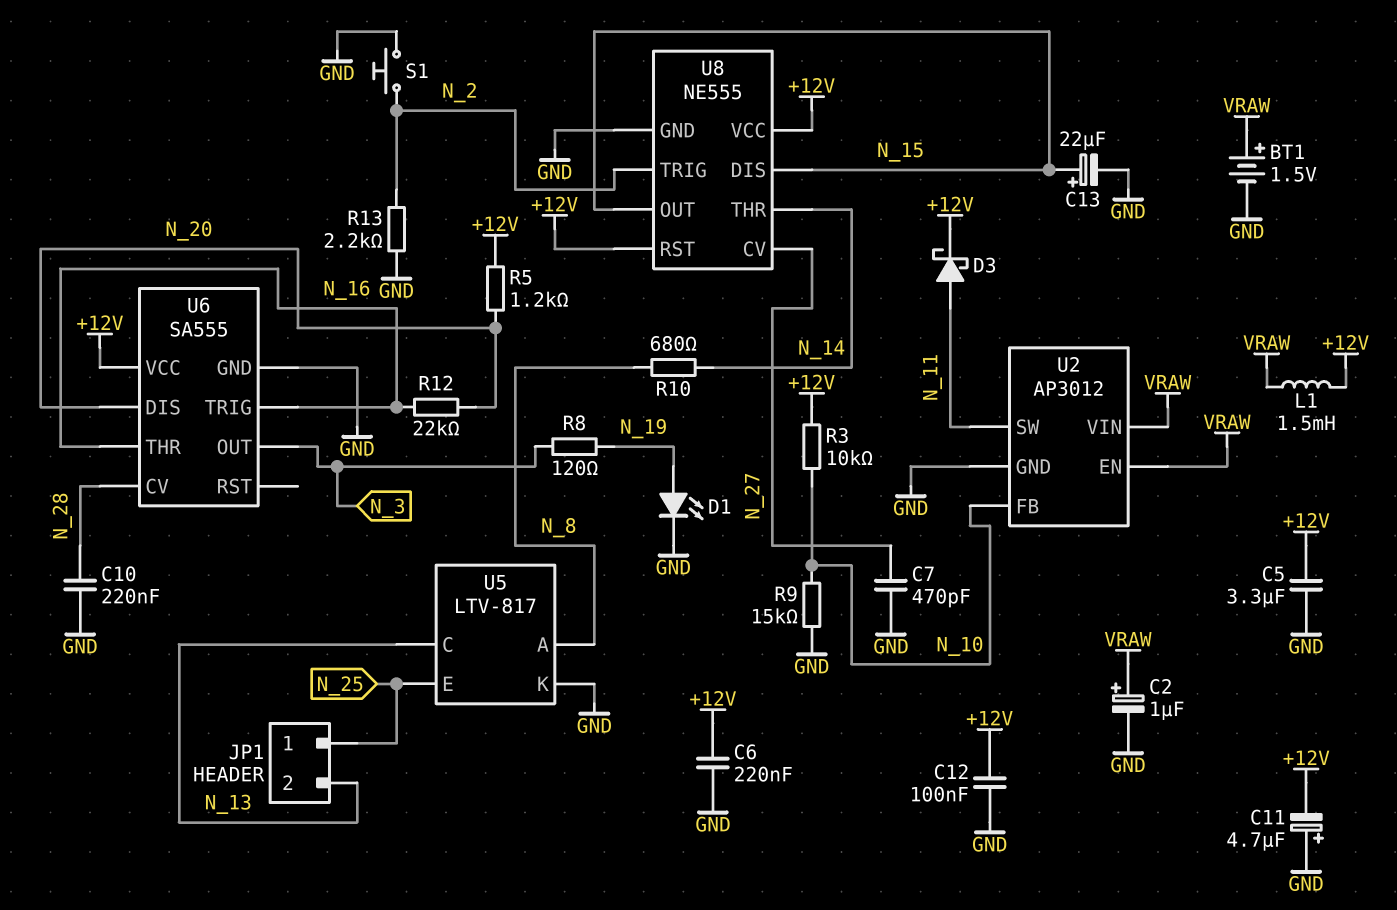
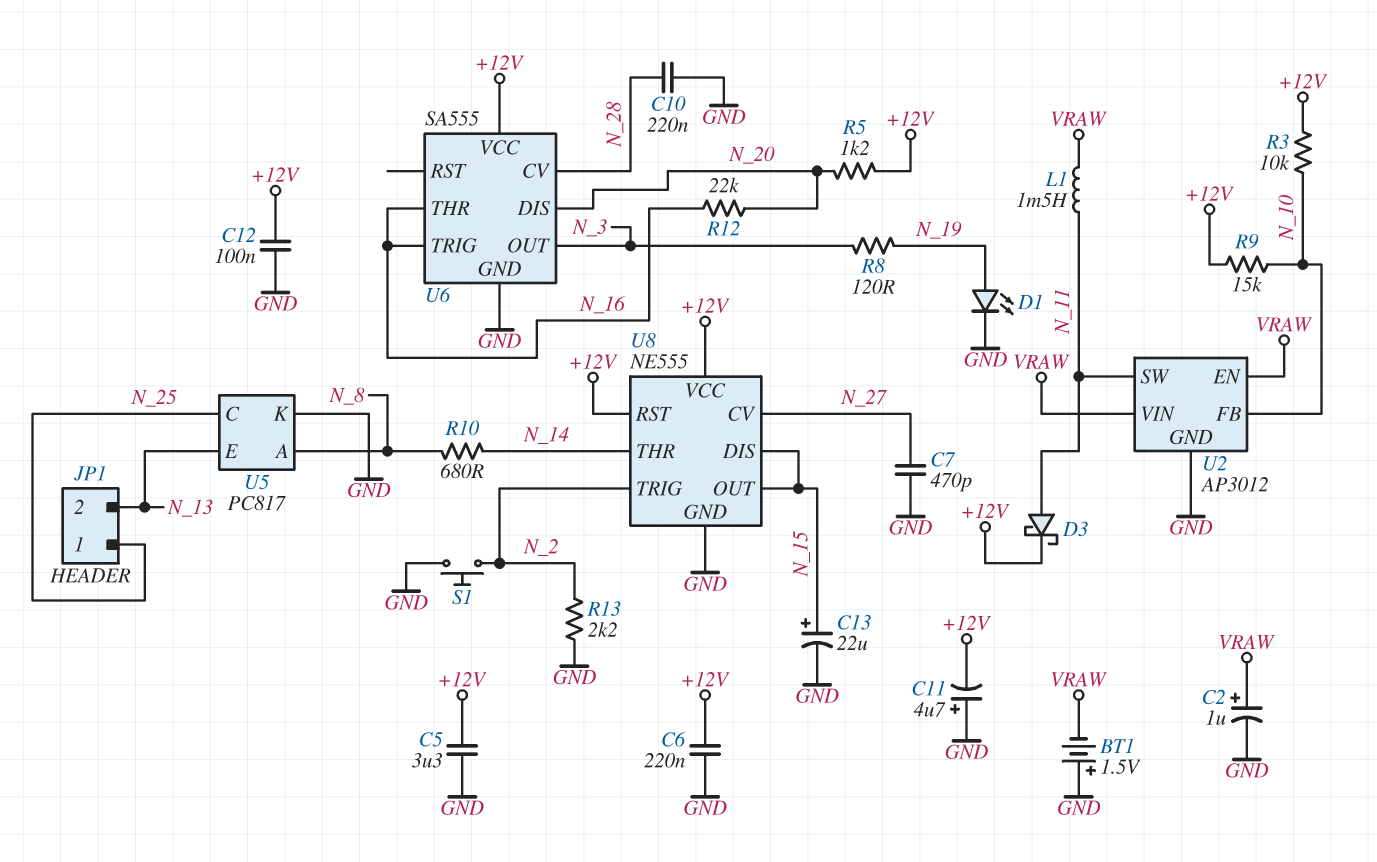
BT1: 1.5V (plus VRAW, minus GND) -> 1.5V (plus GND, minus VRAW)
L1: 1.5mH (+12V, VRAW) -> 1.5mH (N_11, VRAW)
R9: 15k (GND, N_10) -> 15k (+12V, N_10)
U5: LTV-817 -> PC817
U5 pin C: N_13 -> N_25
U5 pin E: N_25 -> N_13

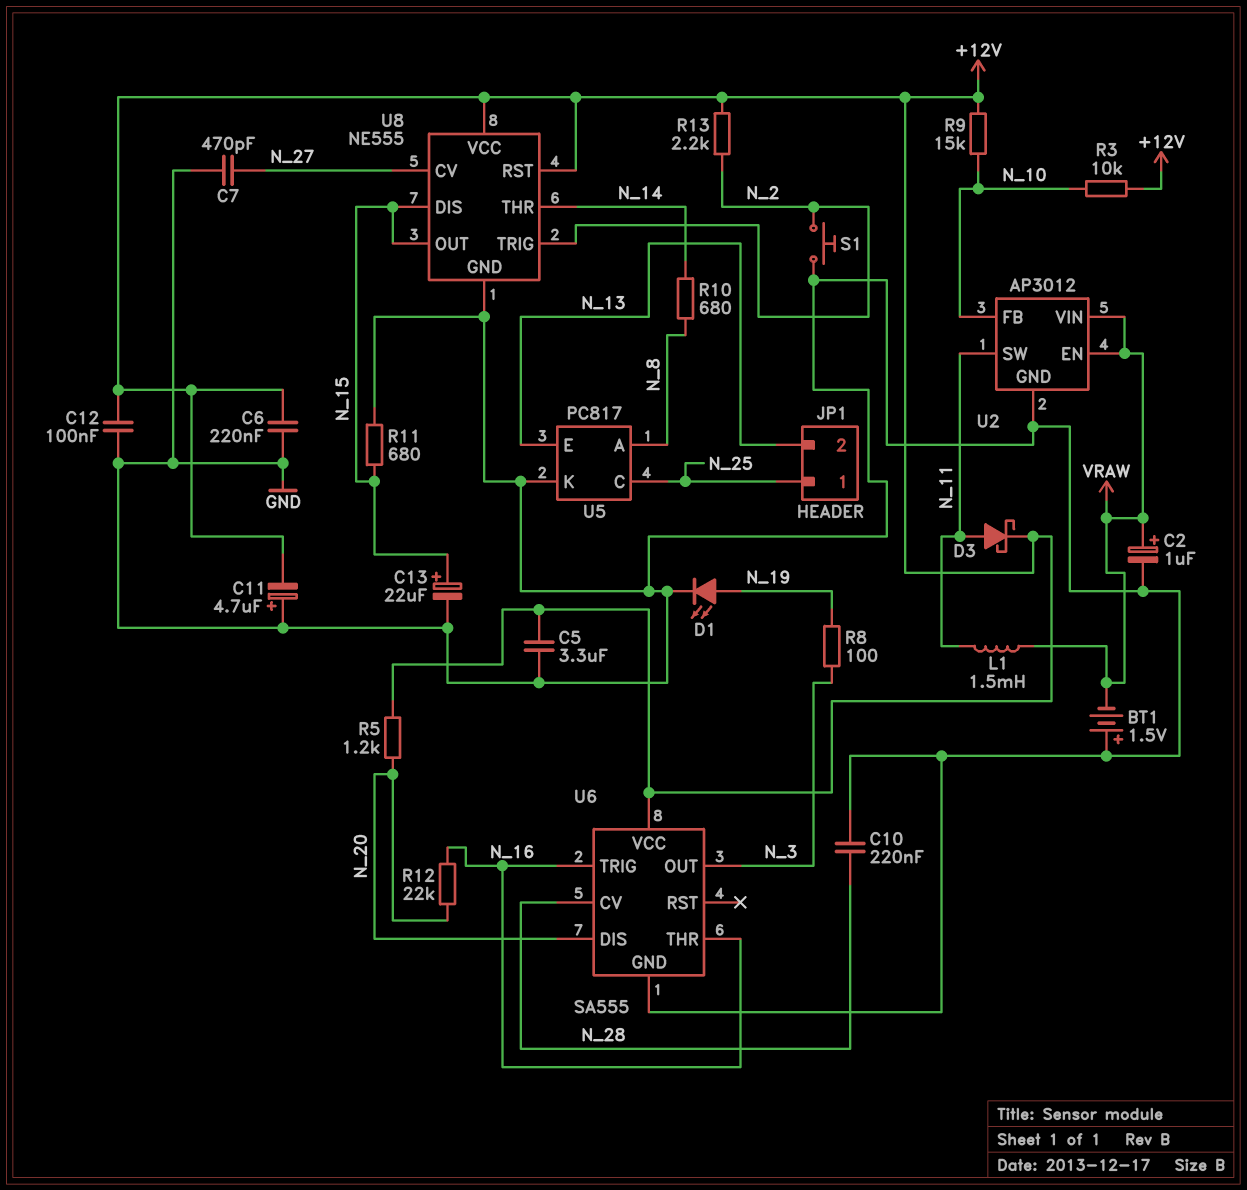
R8: 120 (N_3, N_19) -> 100 (N_3, N_19)
R11: none -> 680 (GND, N_15)
R13: 2.2k (GND, N_2) -> 2.2k (+12V, N_2)

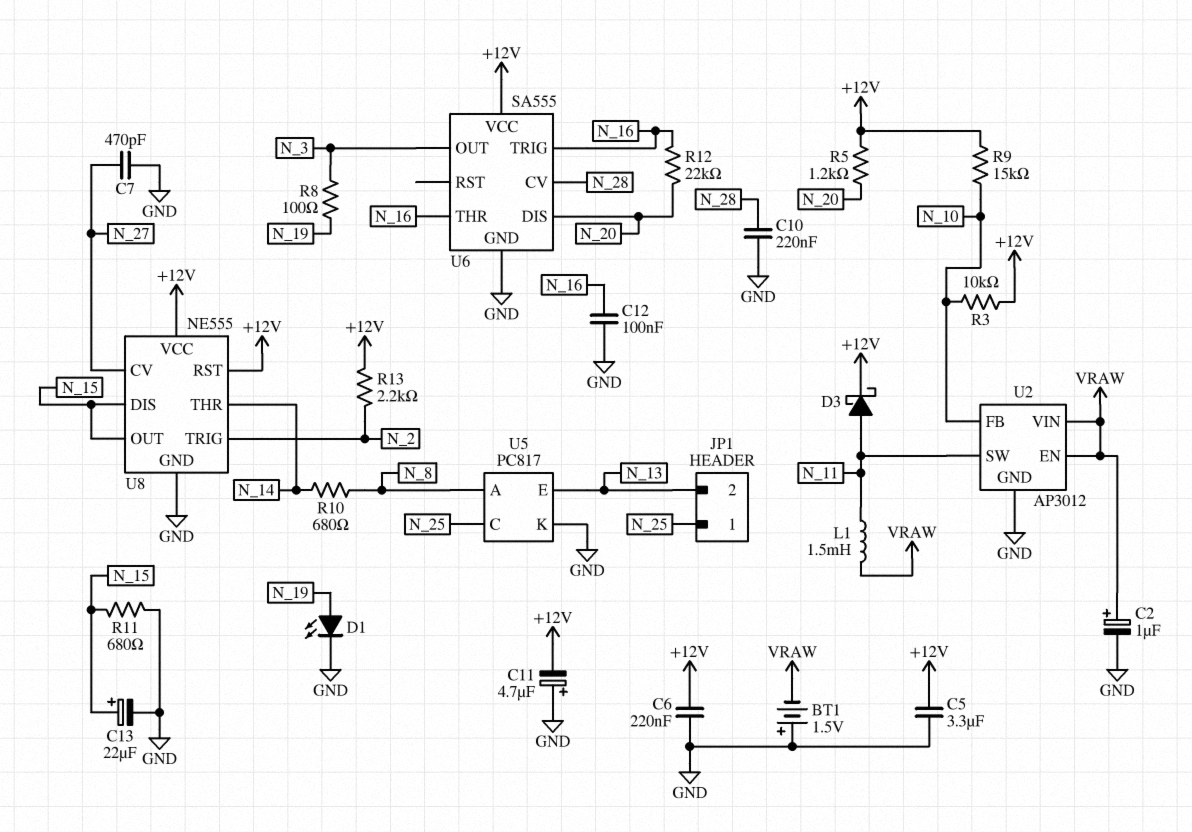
C12: 100nF (+12V, GND) -> 100nF (GND, N_16)
S1: button (GND, N_2) -> none

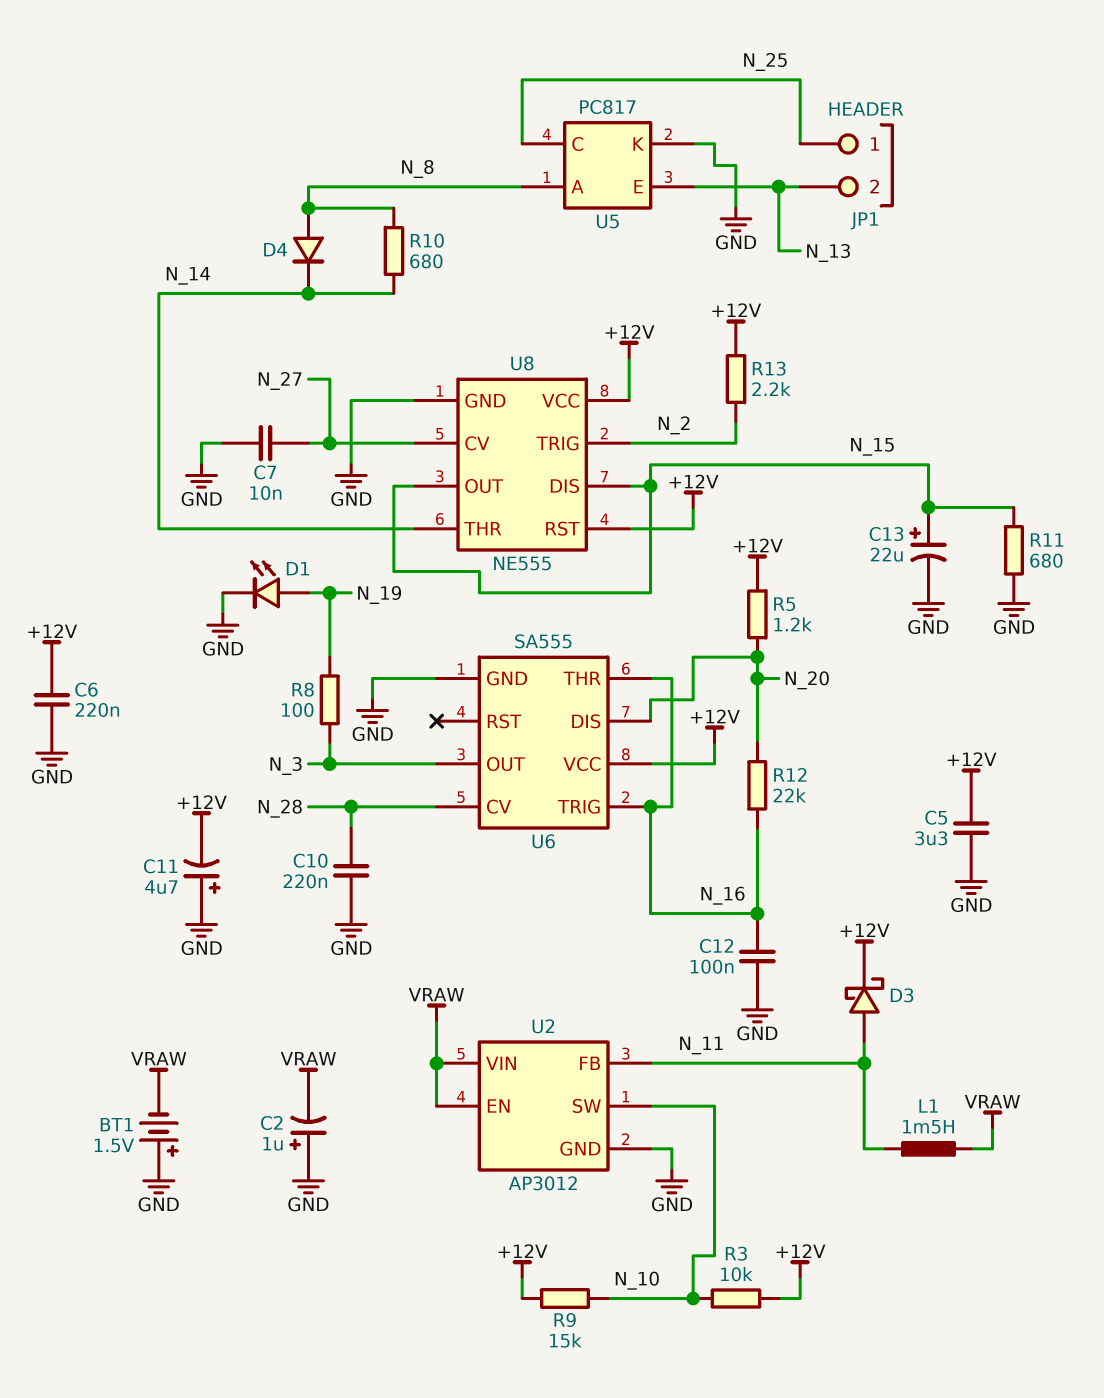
C2: 1uF (plus VRAW, minus GND) -> 1uF (plus GND, minus VRAW)
C7: 470pF (GND, N_27) -> 10nF (GND, N_27)
D4: none -> diode (A N_8, K N_14)
U2 pin FB: N_10 -> N_11
U2 pin SW: N_11 -> N_10

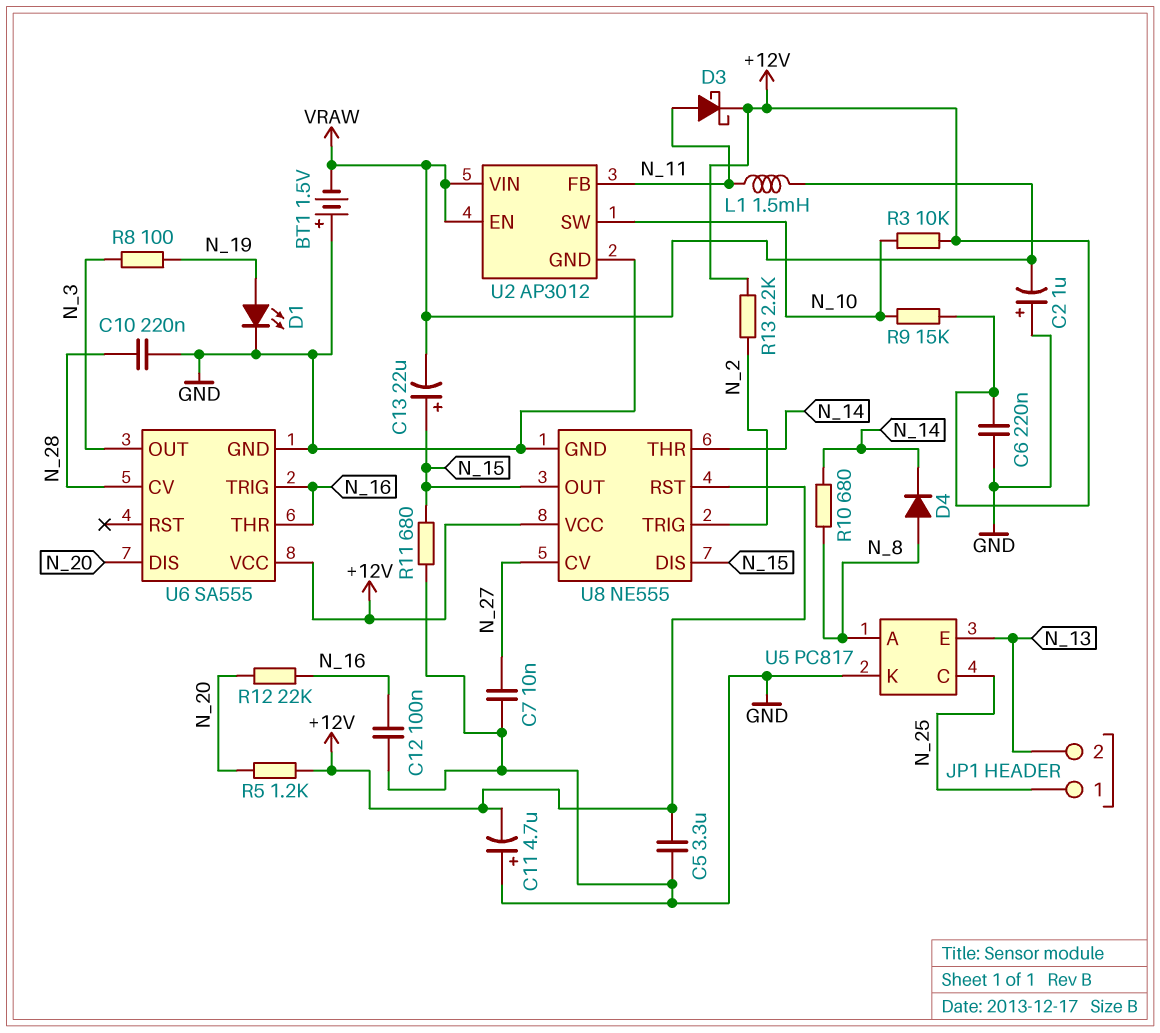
C13: 22uF (plus N_15, minus GND) -> 22uF (plus N_15, minus VRAW)

